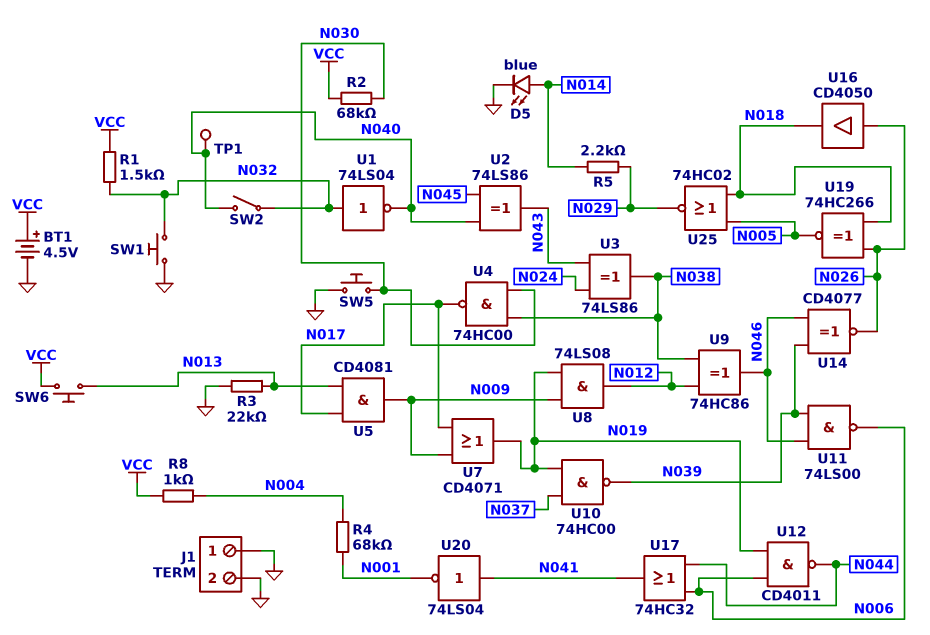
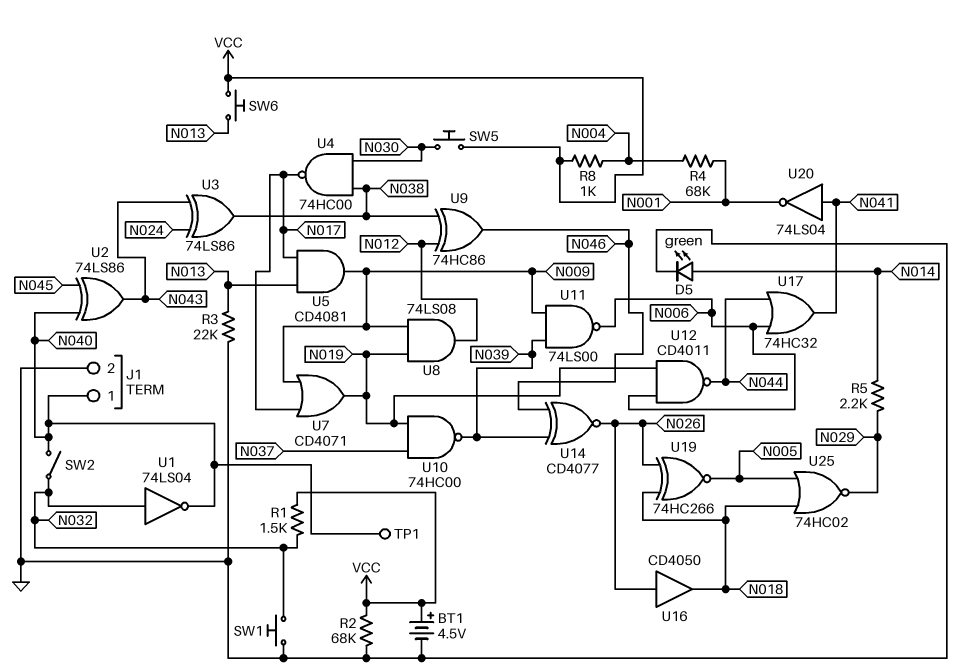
D5: LED blue (A N014, K GND) -> LED green (A N014, K GND)
J1 pin 1: GND -> N040
R2: 68k (N030, VCC) -> 68k (GND, VCC)
SW5: button (GND, N030) -> button (N030, VCC)
U11: NAND 74LS00 (in N039, in N046, out N006) -> NAND 74LS00 (in N009, in N039, out N006)

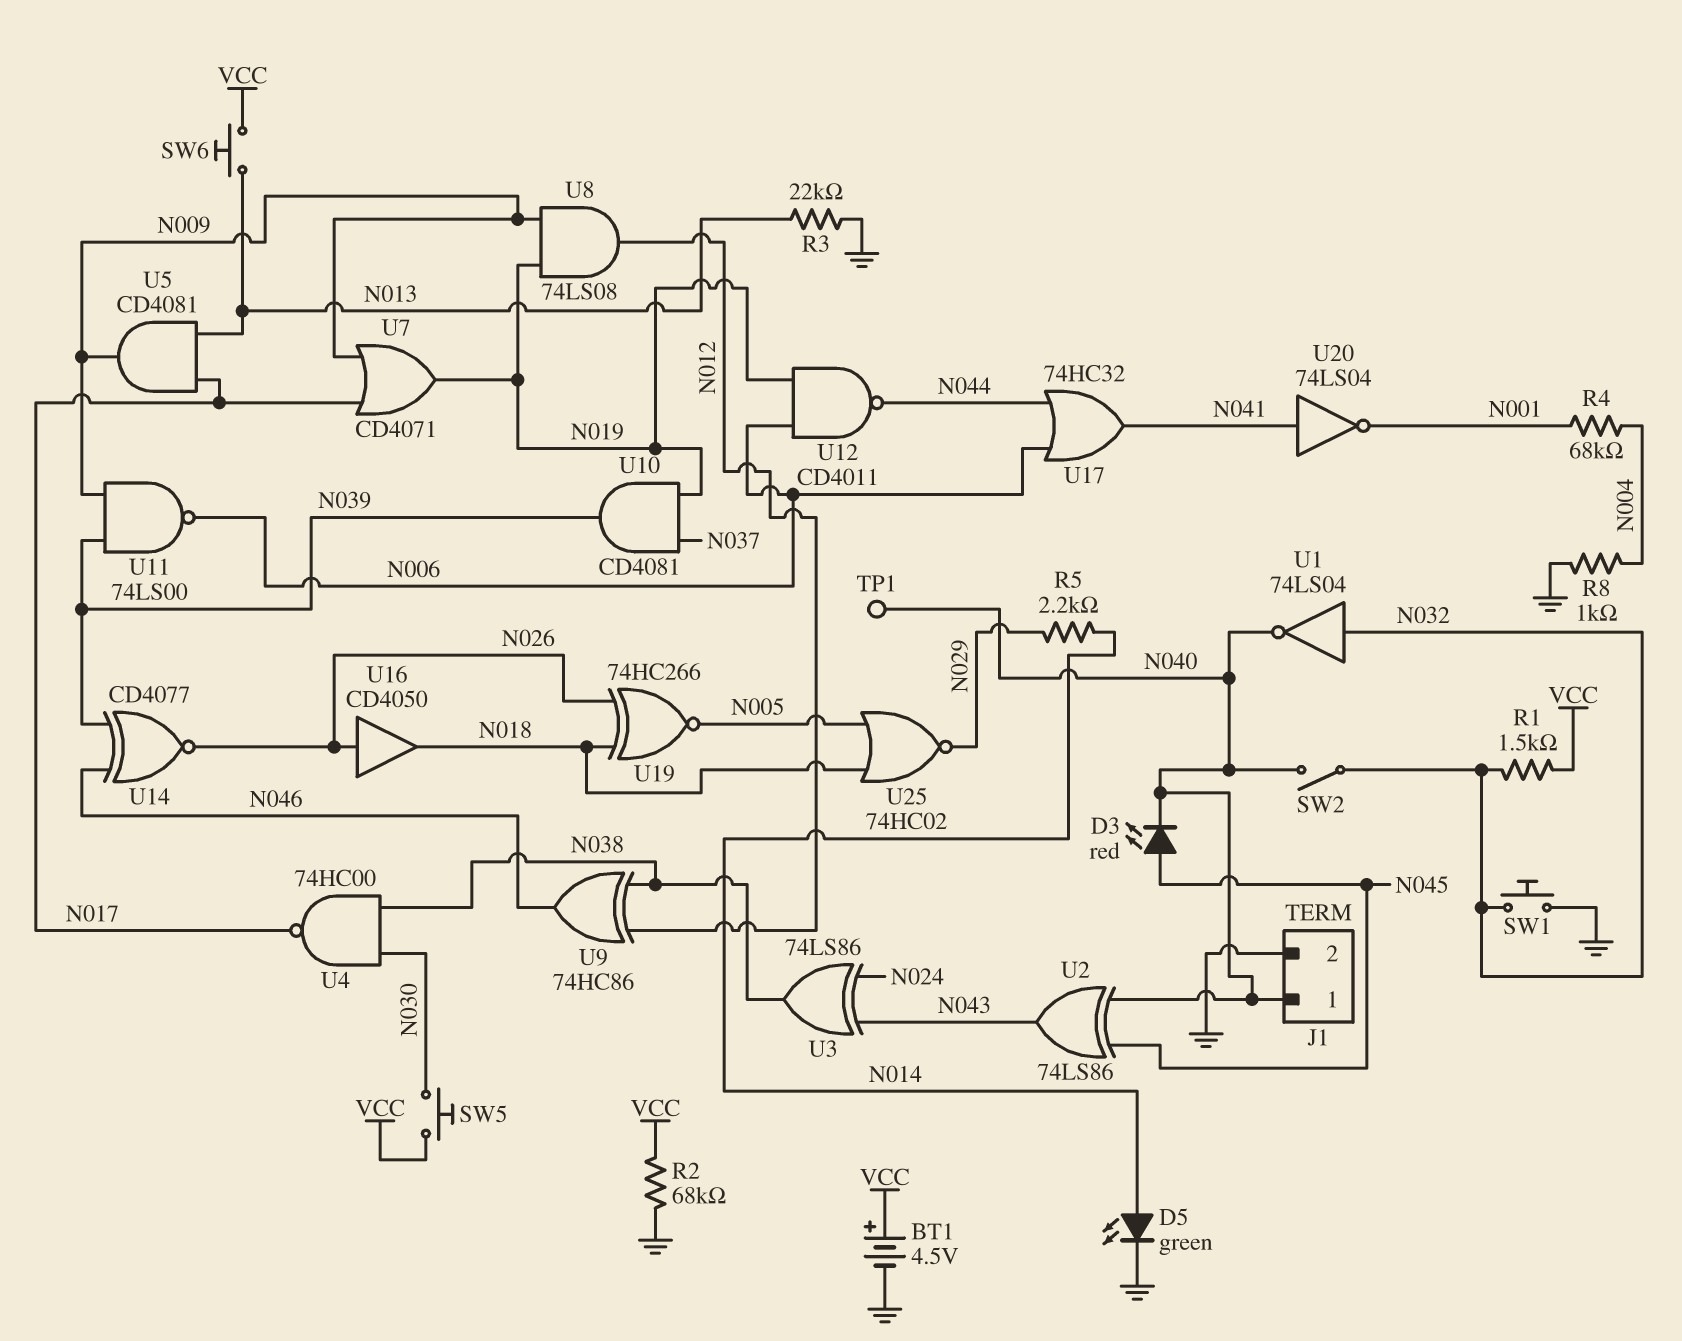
D3: none -> LED red (A N045, K N040)
R8: 1k (N004, VCC) -> 1k (GND, N004)
U10: NAND 74HC00 (in N019, in N037, out N039) -> AND CD4081 (in N019, in N037, out N039)

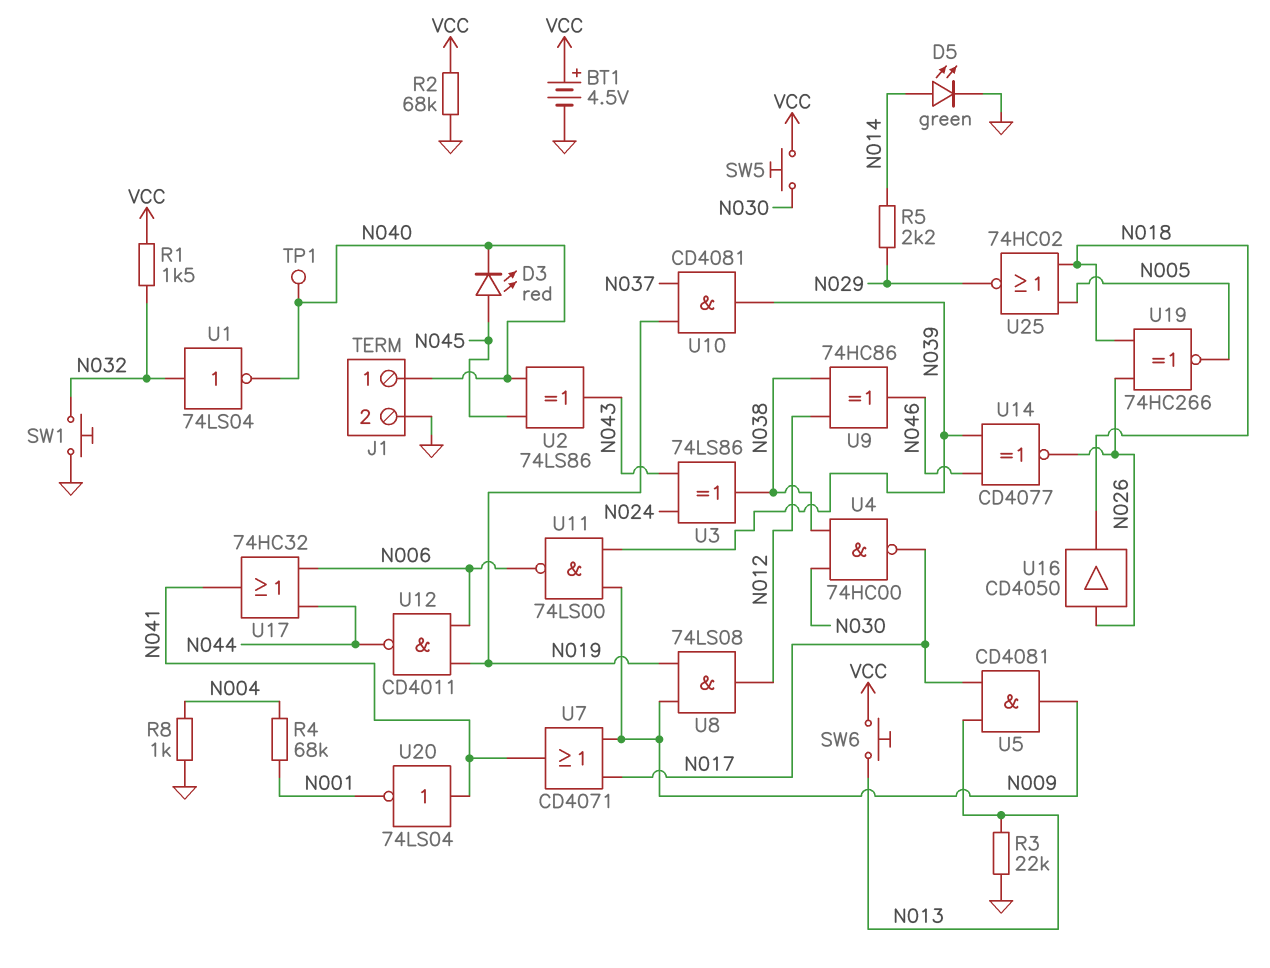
SW2: switch (N032, N040) -> none
U7: OR CD4071 (in N009, in N017, out N019) -> OR CD4071 (in N009, in N017, out N041)

